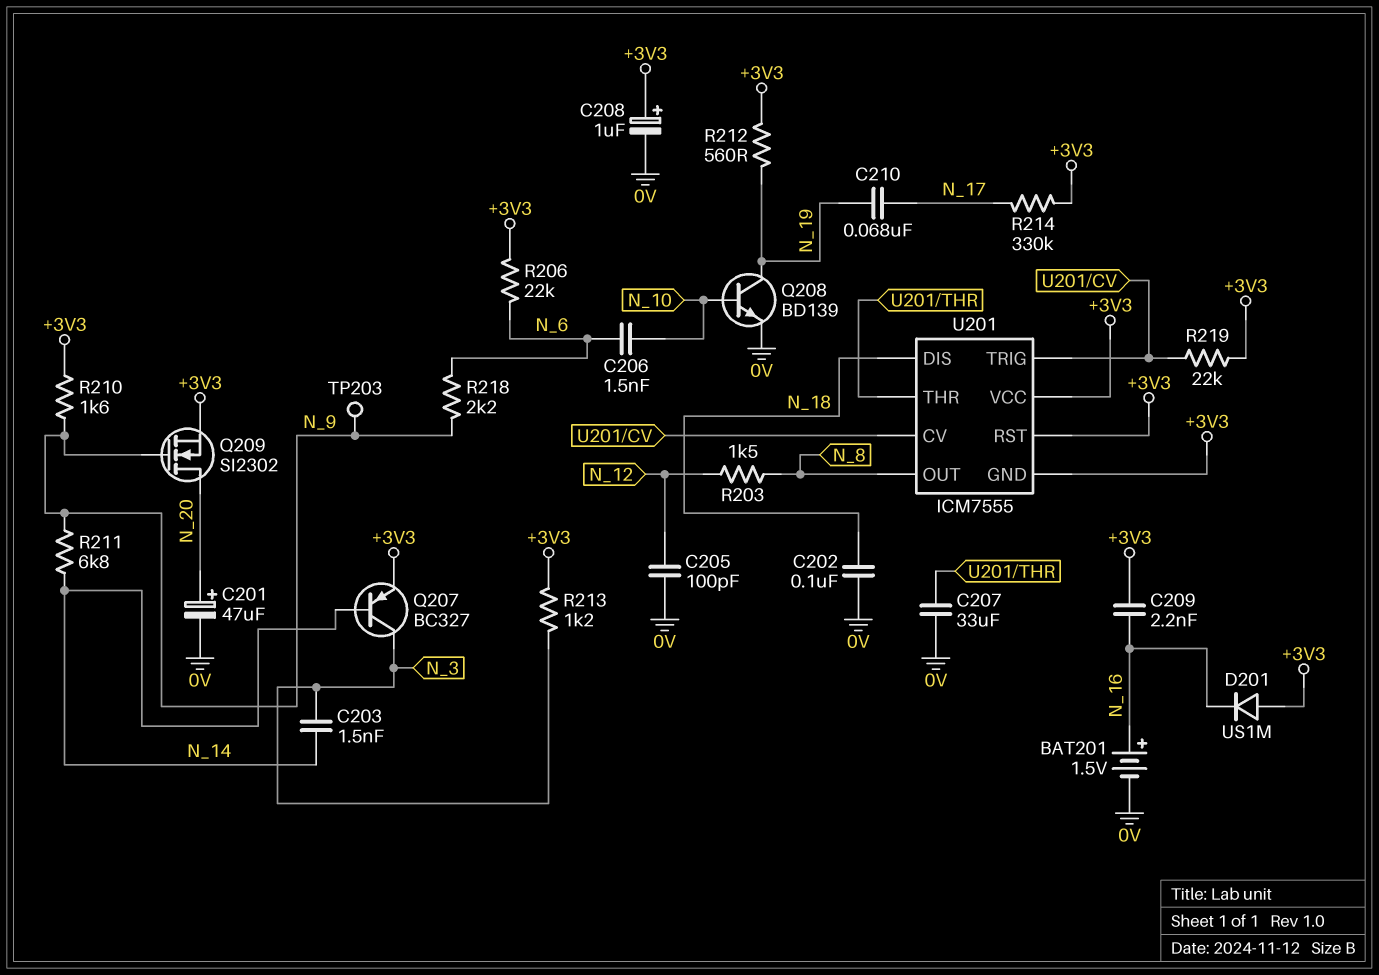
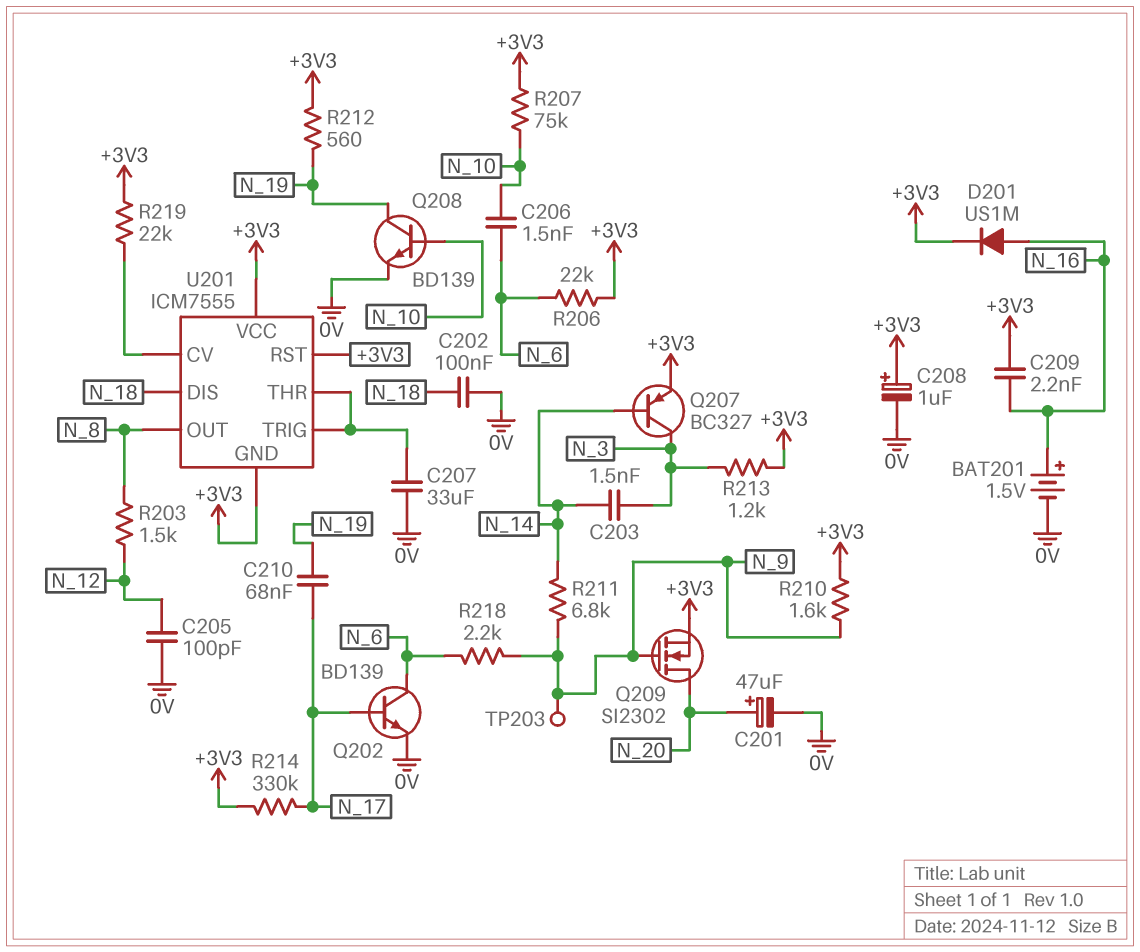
D201: diode US1M (A +3V3, K N_16) -> diode US1M (A N_16, K +3V3)
Q202: none -> NPN BD139 (B N_17, C N_6, E 0V)
R207: none -> 75k (+3V3, N_10)
U201 pin TRIG: U201/CV -> U201/THR

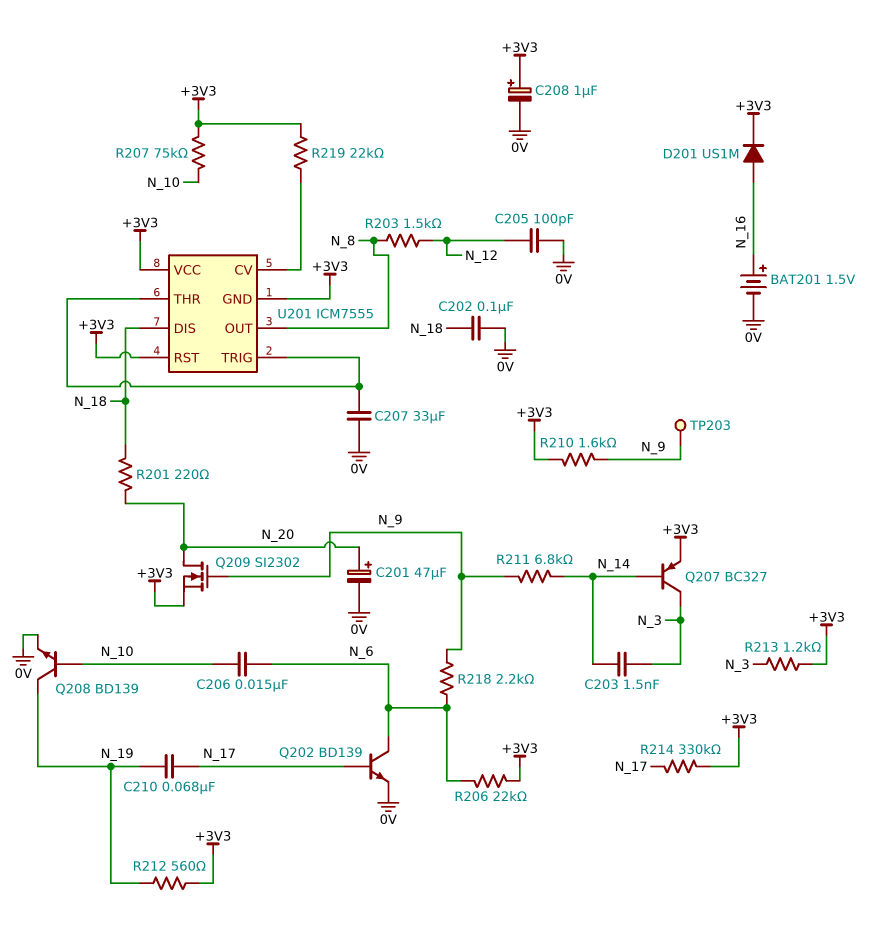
C206: 1.5nF (N_6, N_10) -> 15nF (N_6, N_10)
C209: 2.2nF (+3V3, N_16) -> none
R201: none -> 220 (N_18, N_20)

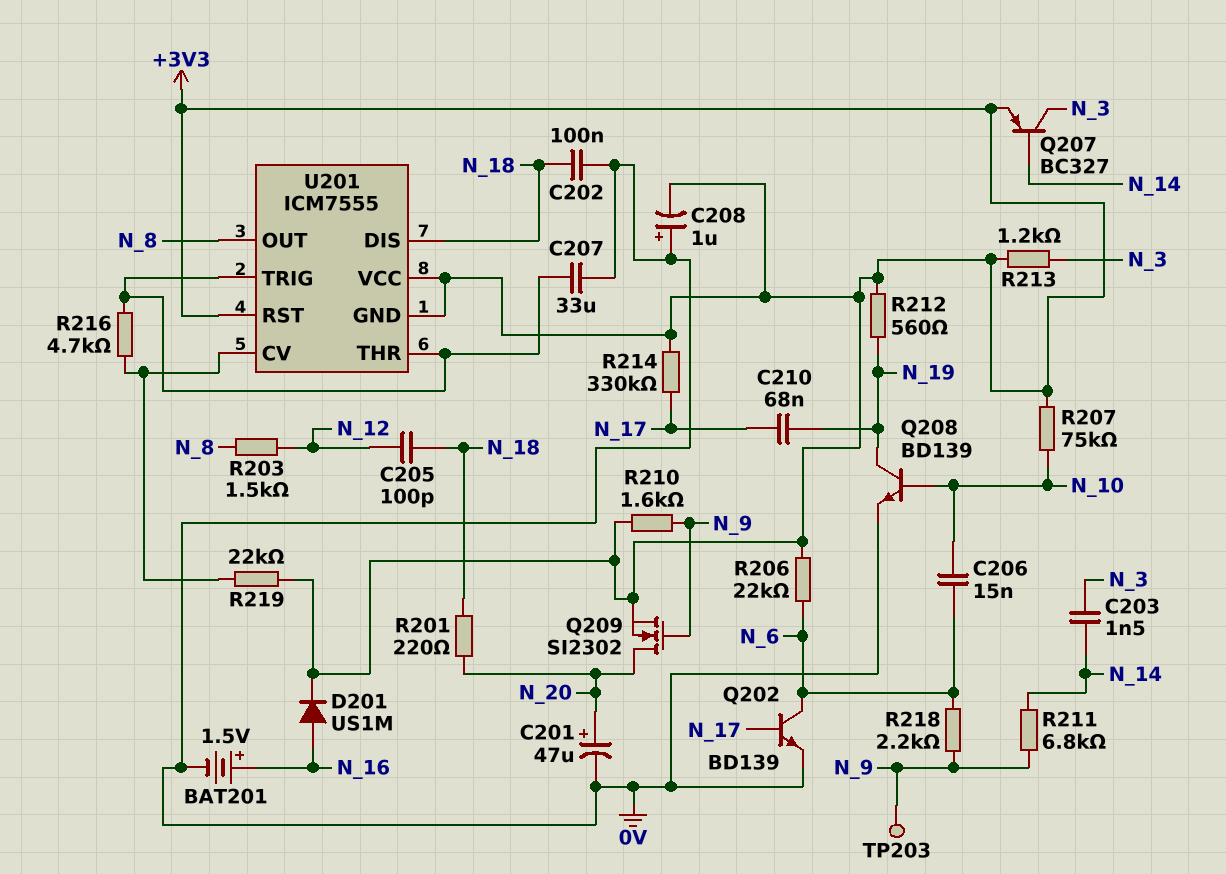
C205: 100pF (0V, N_12) -> 100pF (N_12, N_18)
C208: 1uF (plus +3V3, minus 0V) -> 1uF (plus 0V, minus +3V3)
R216: none -> 4.7k (U201/CV, U201/THR)

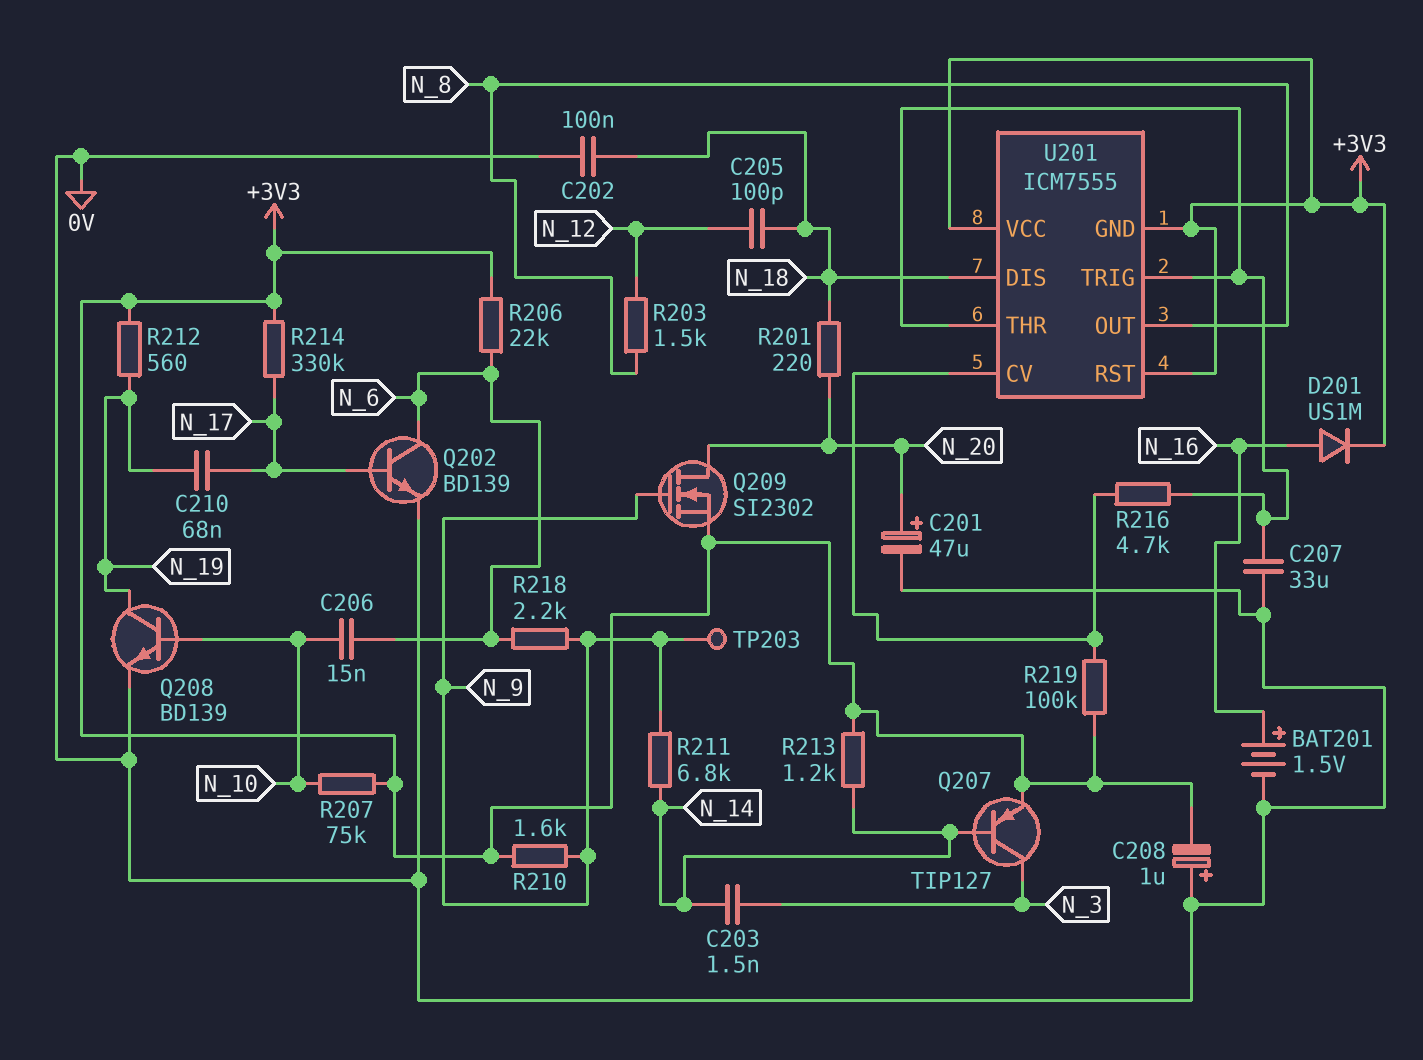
Q207: PNP BC327 (B N_14, C N_3, E +3V3) -> PNP TIP127 (B N_14, C N_3, E +3V3)
R213: 1.2k (+3V3, N_3) -> 1.2k (+3V3, N_14)
R219: 22k (+3V3, U201/CV) -> 100k (+3V3, U201/CV)

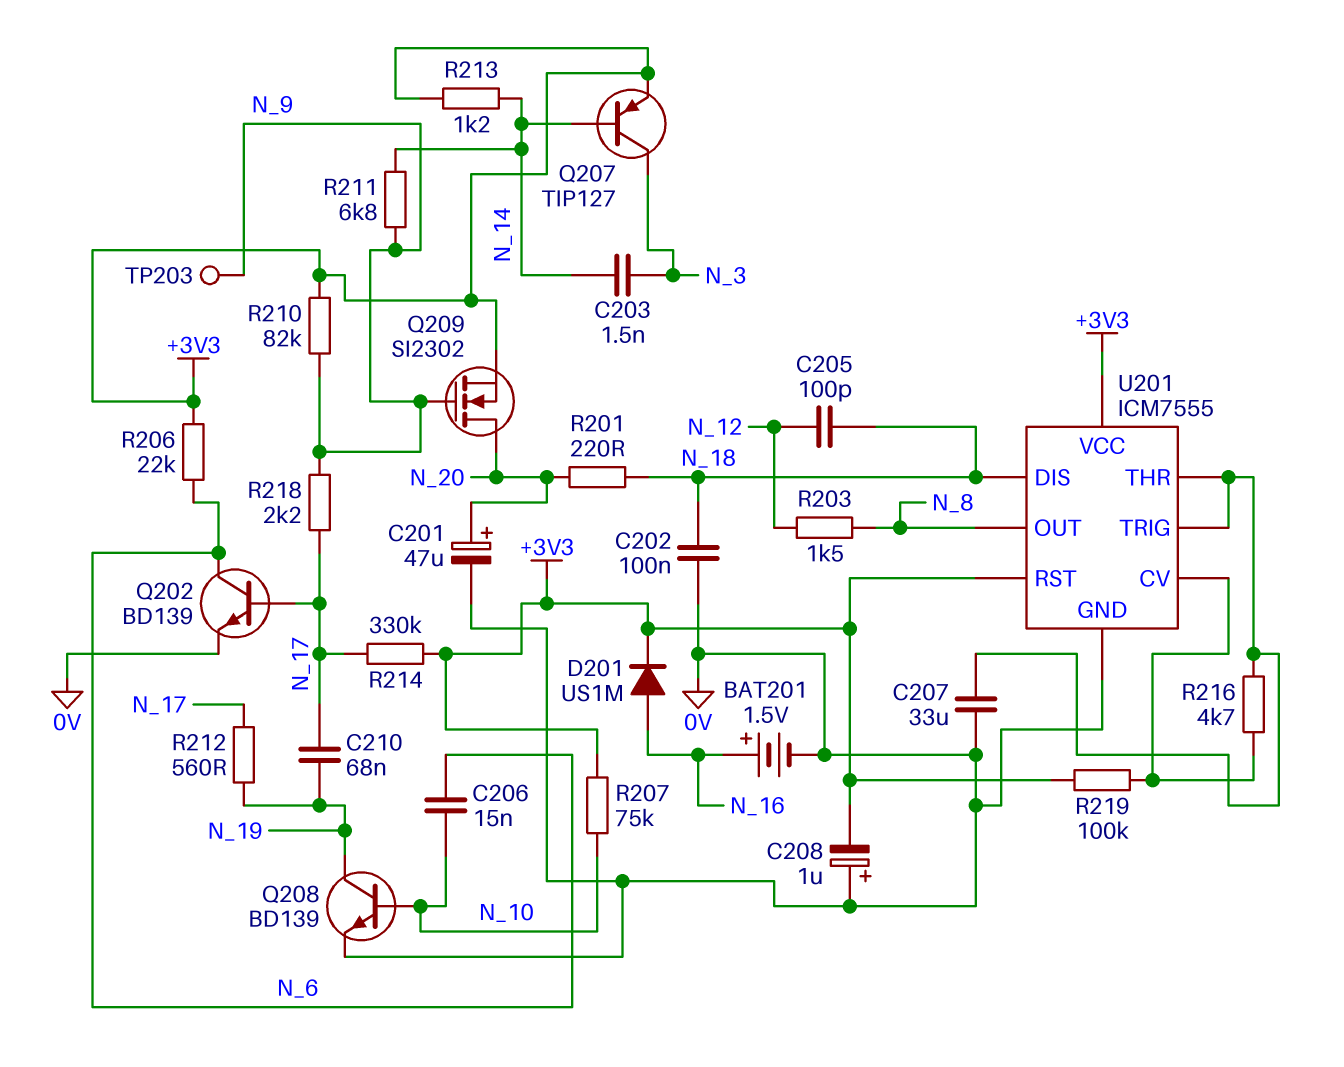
R210: 1.6k (+3V3, N_9) -> 82k (+3V3, N_9)
R212: 560 (+3V3, N_19) -> 560 (N_17, N_19)
R218: 2.2k (N_6, N_9) -> 2.2k (N_9, N_17)
U201 pin GND: +3V3 -> 0V

